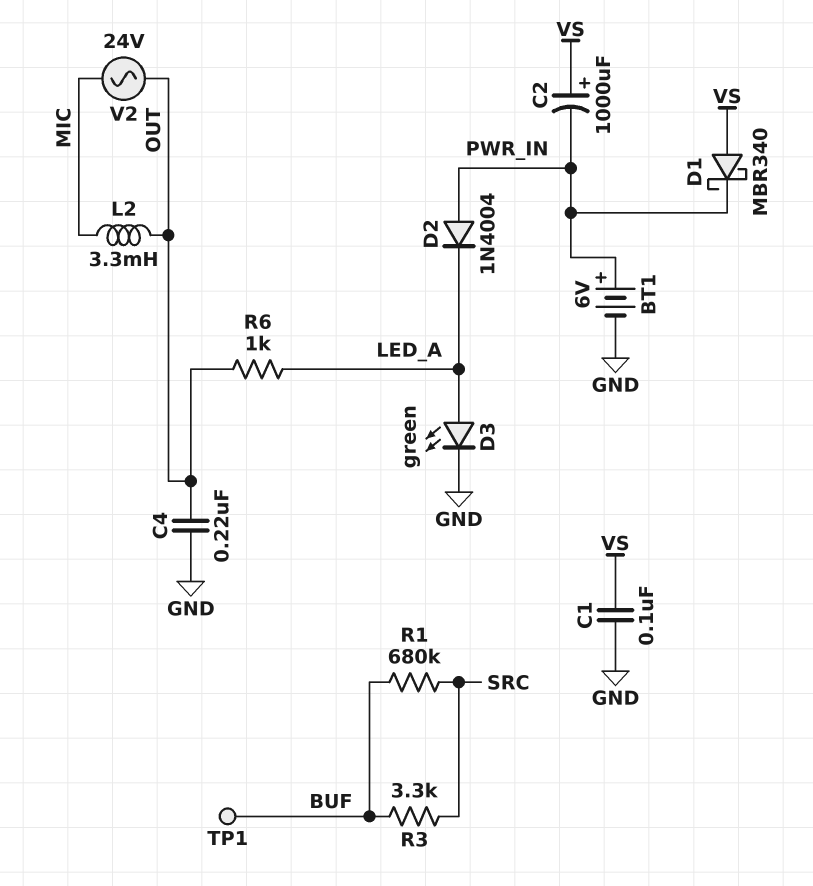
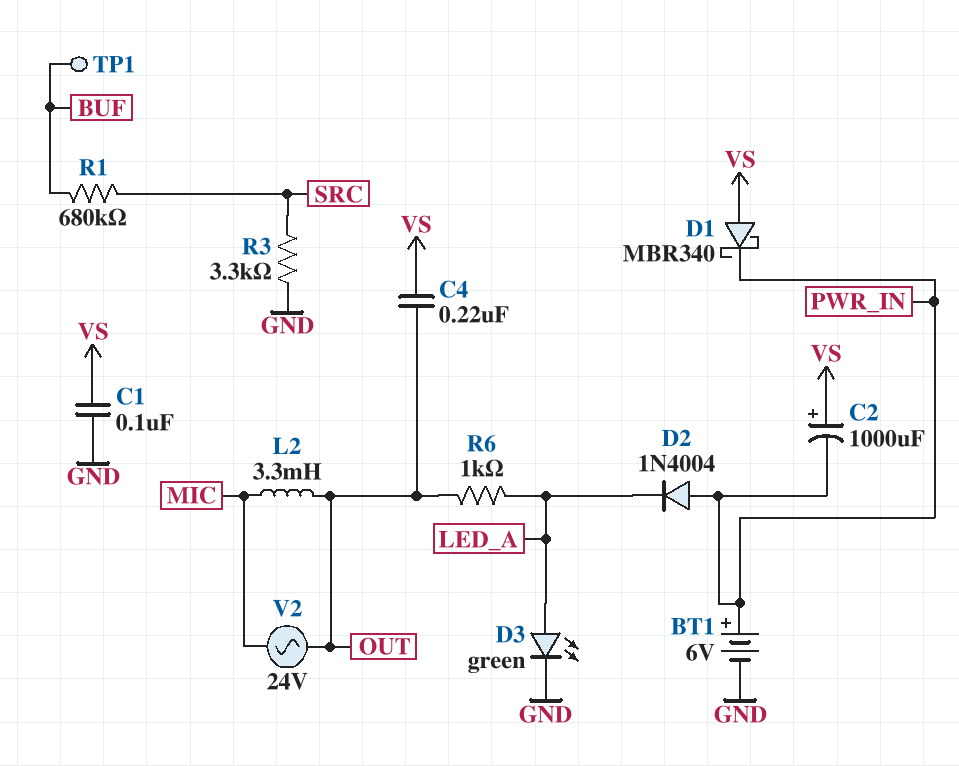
C4: 220nF (GND, OUT) -> 220nF (OUT, VS)
R3: 3.3k (BUF, SRC) -> 3.3k (GND, SRC)

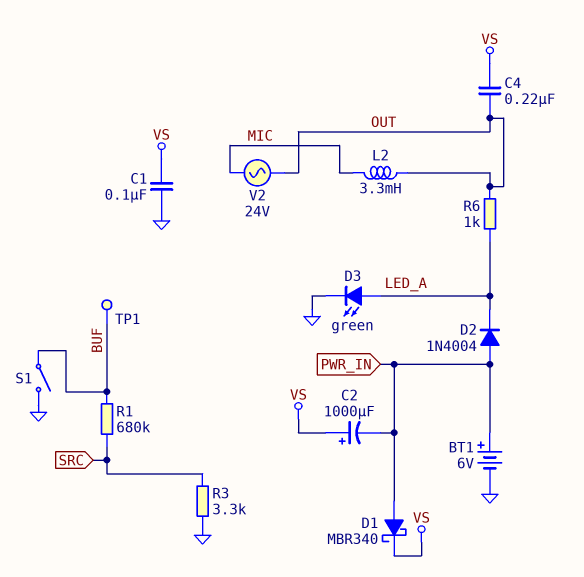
D1: schottky MBR340 (A VS, K PWR_IN) -> schottky MBR340 (A PWR_IN, K VS)
S1: none -> switch (BUF, GND)

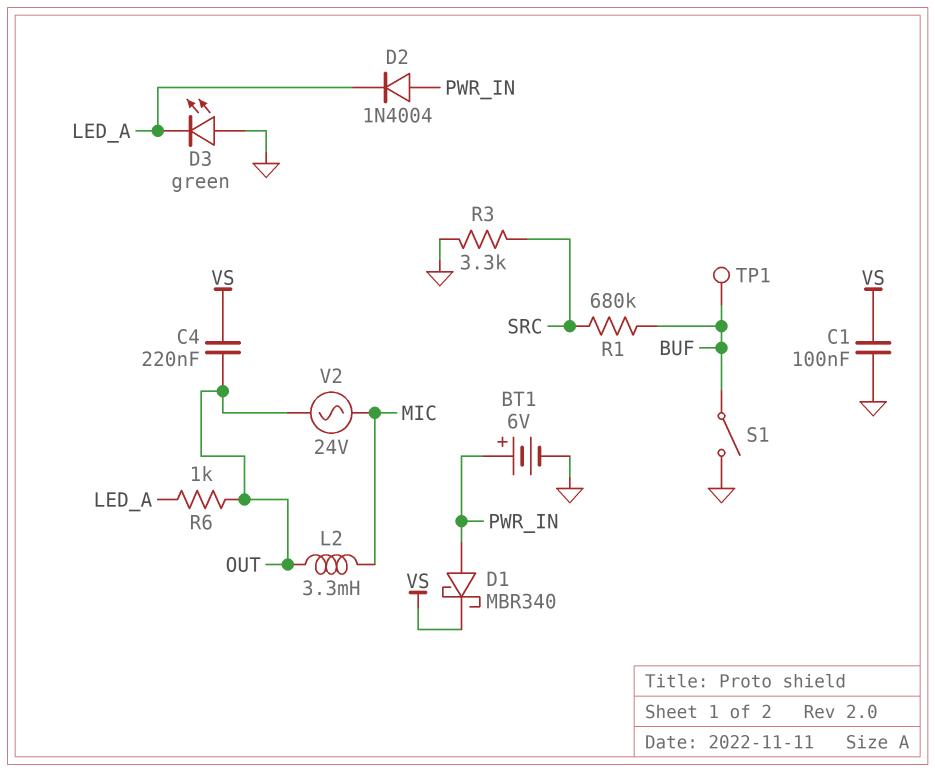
C2: 1000uF (plus VS, minus PWR_IN) -> none
D3: LED green (A LED_A, K GND) -> LED green (A GND, K LED_A)

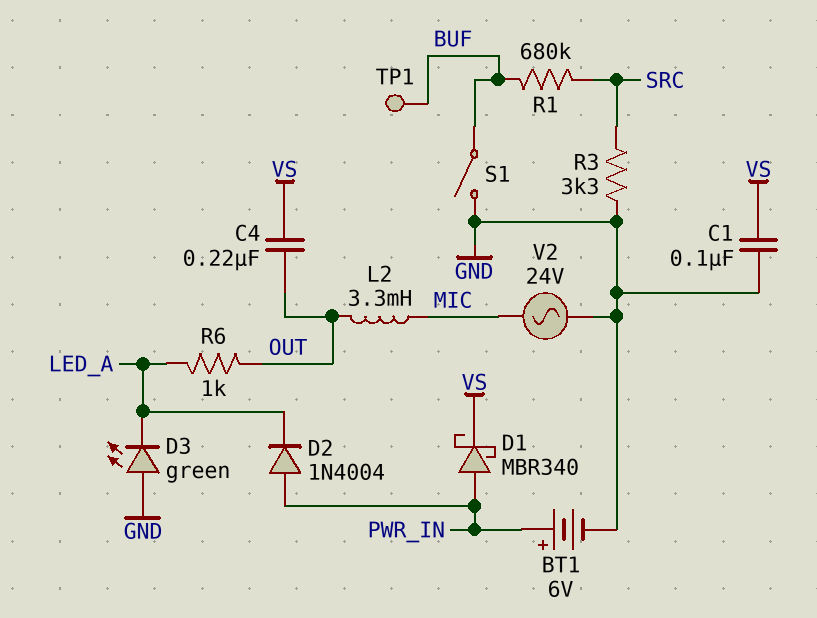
V2: AC 24V (MIC, OUT) -> AC 24V (GND, MIC)

